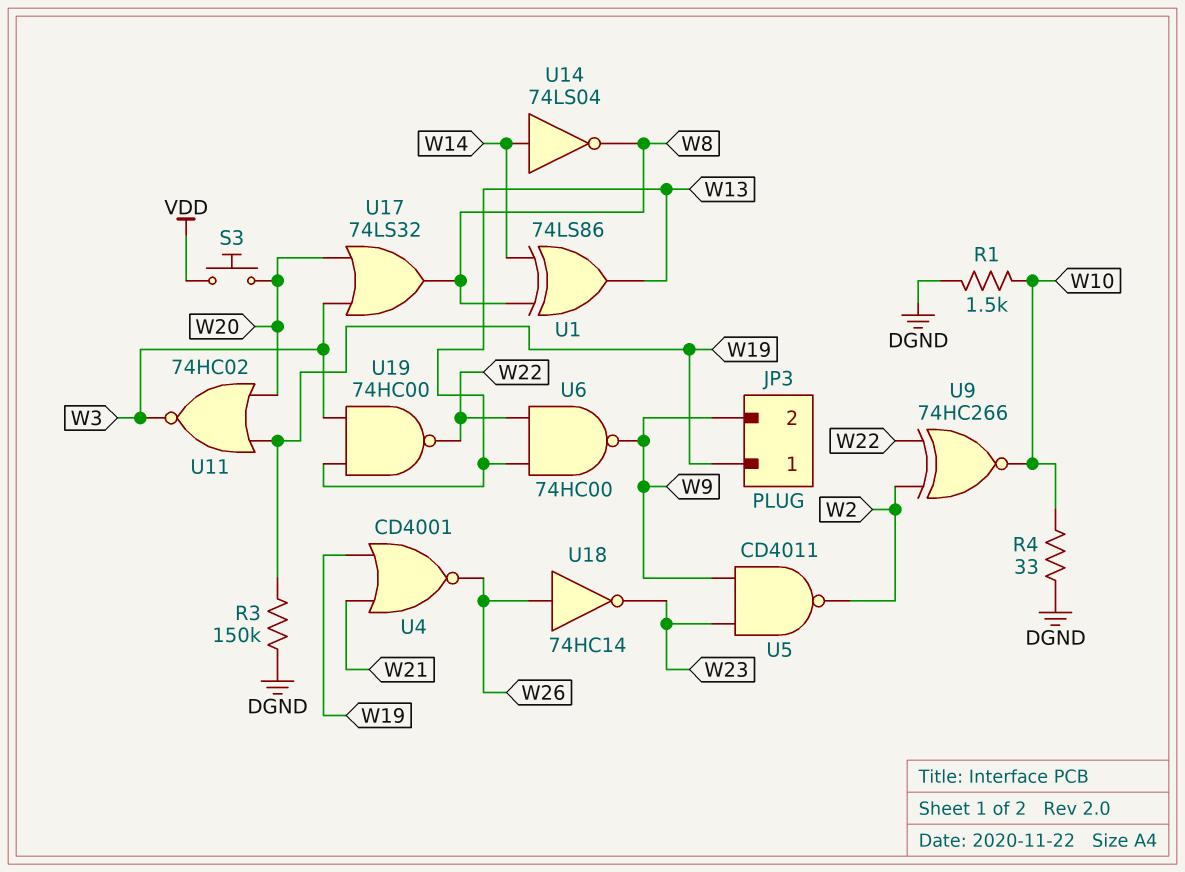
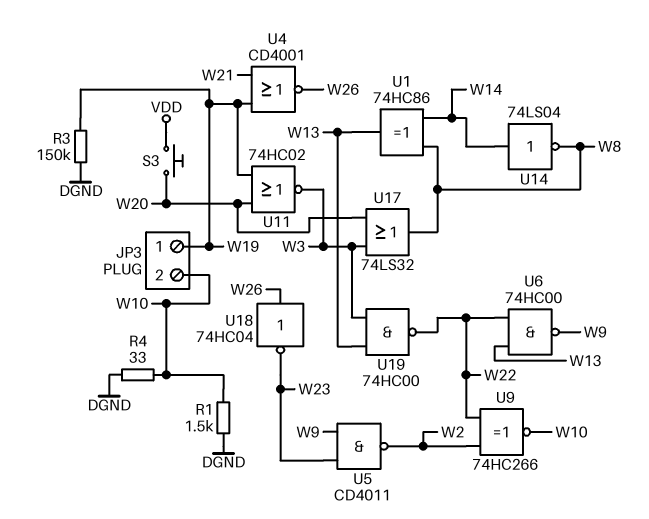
JP3 pin 2: W9 -> W10
U1: XOR 74LS86 (in W8, in W14, out W13) -> XOR 74HC86 (in W8, in W14, out W13)
U18: NOT 74HC14 (in W26, out W23) -> NOT 74HC04 (in W26, out W23)

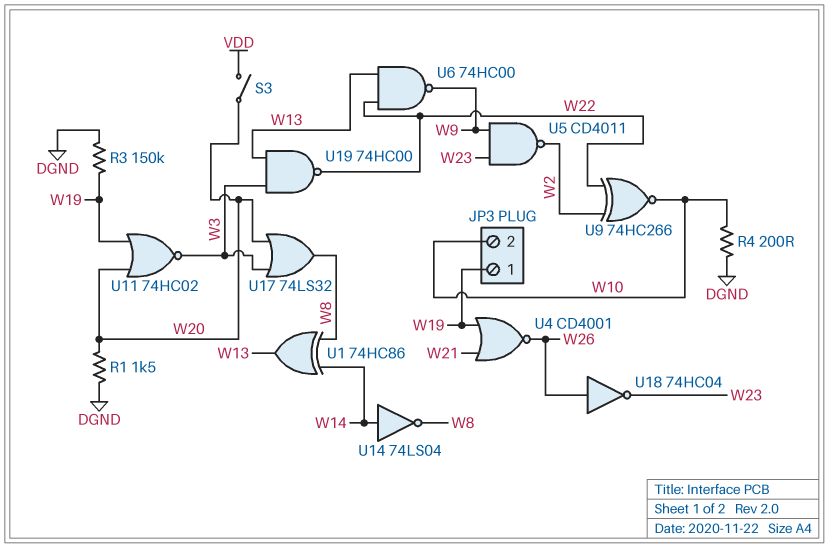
R1: 1.5k (DGND, W10) -> 1.5k (DGND, W20)
R4: 33 (DGND, W10) -> 200 (DGND, W10)
S3: button (VDD, W20) -> switch (VDD, W20)

